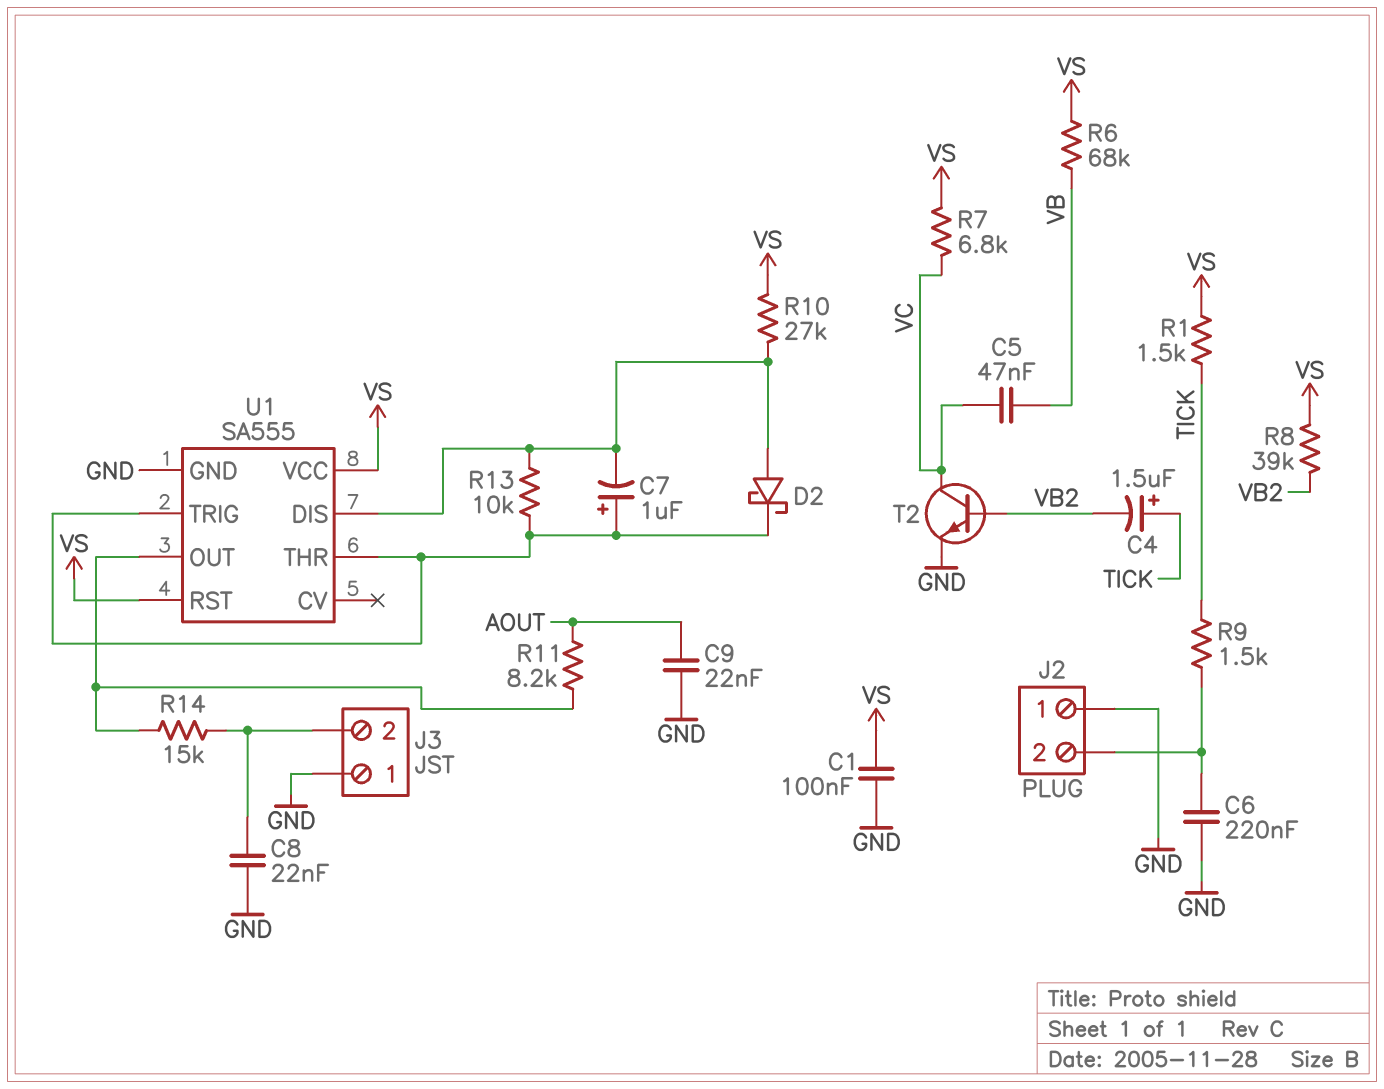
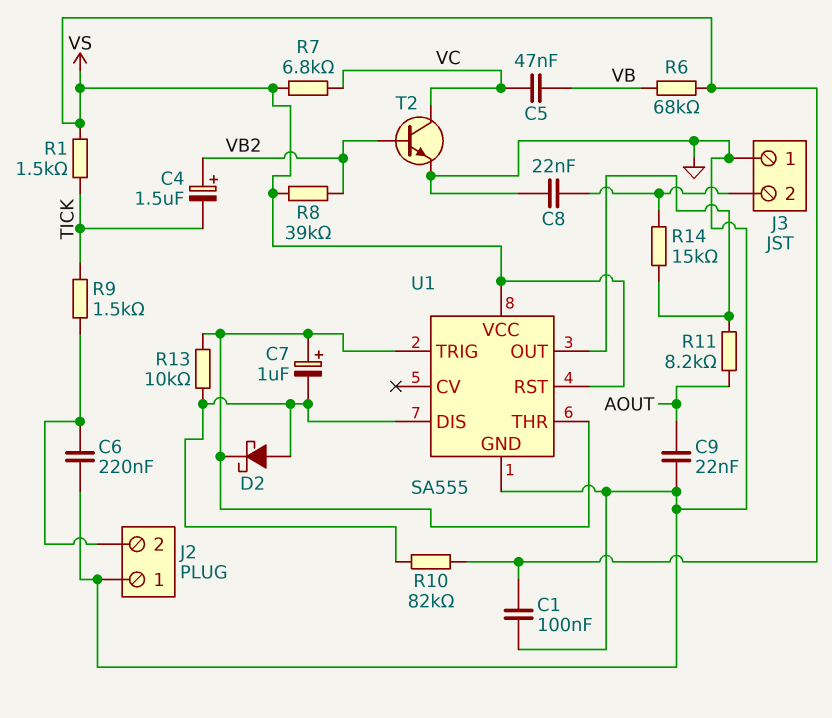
C4: 1.5uF (plus TICK, minus VB2) -> 1.5uF (plus VB2, minus TICK)
R10: 27k (U1/DIS, VS) -> 82k (U1/DIS, VS)

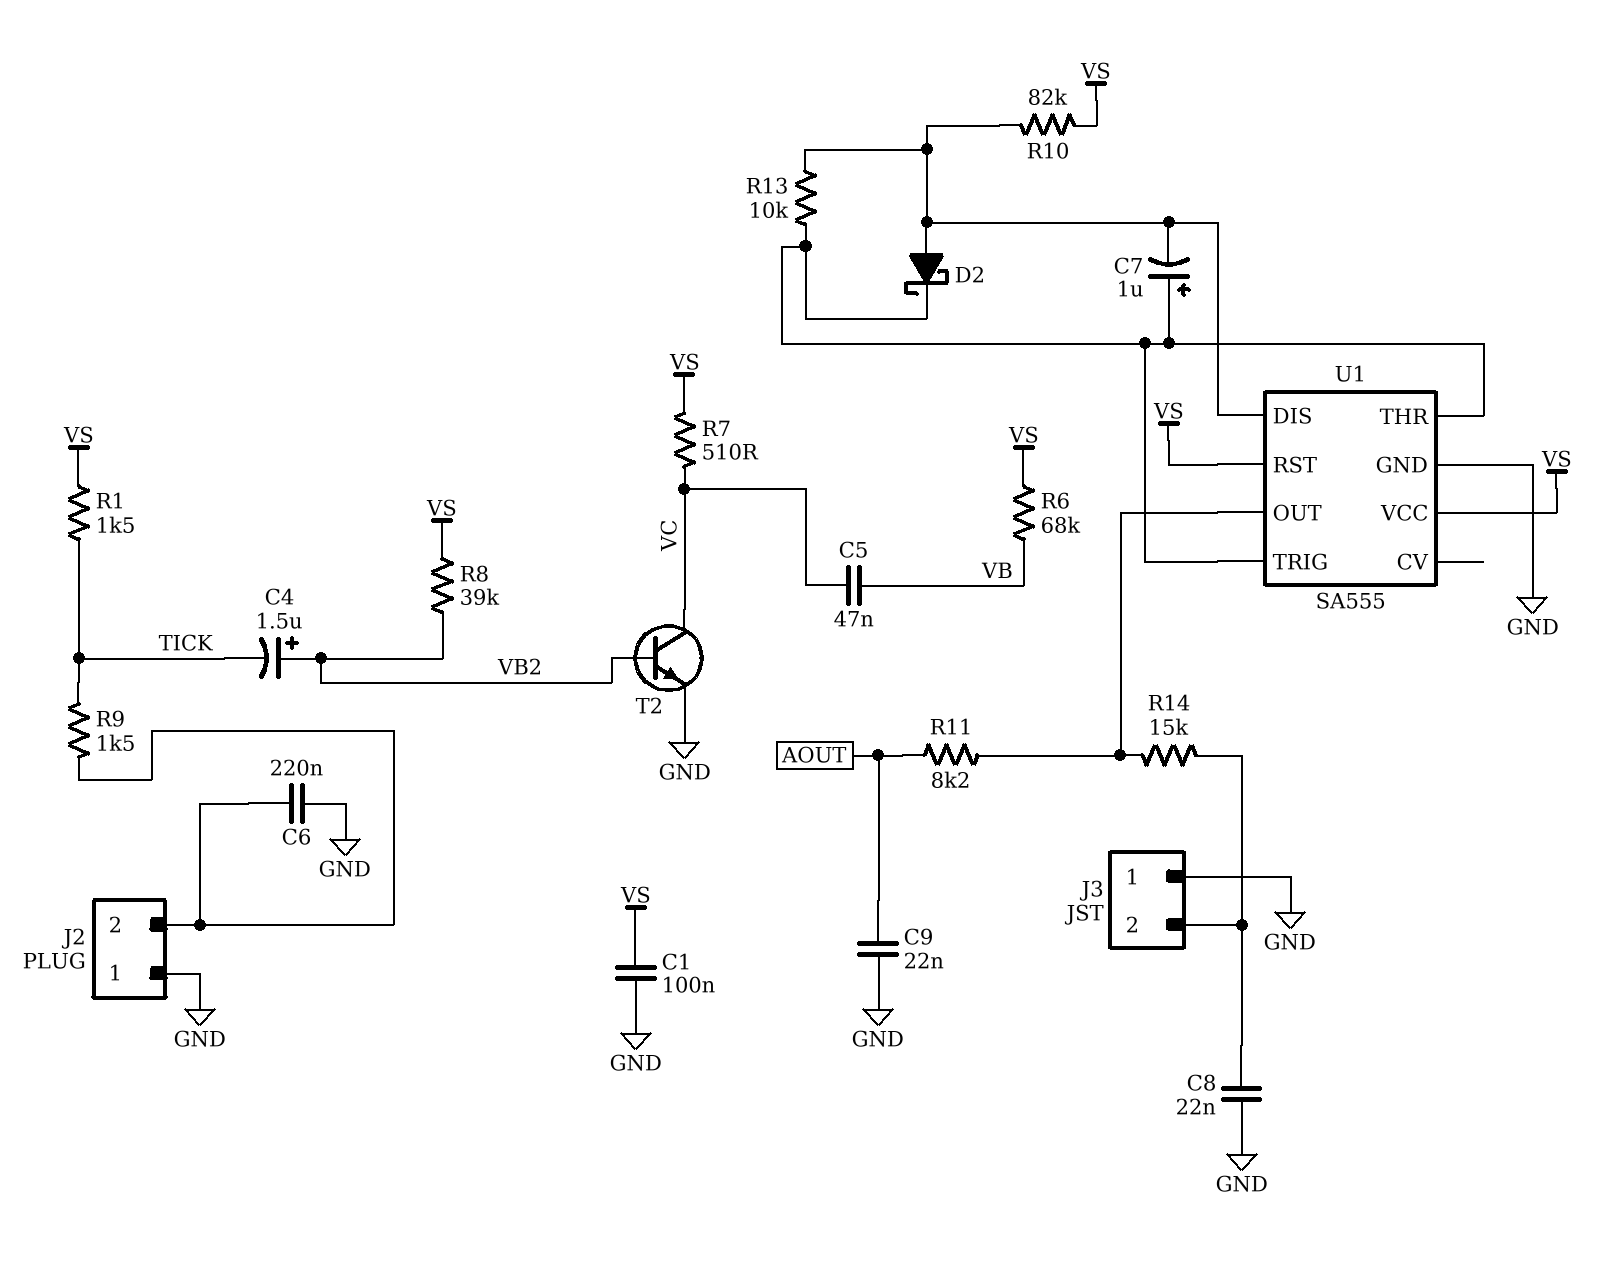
R7: 6.8k (VC, VS) -> 510 (VC, VS)

